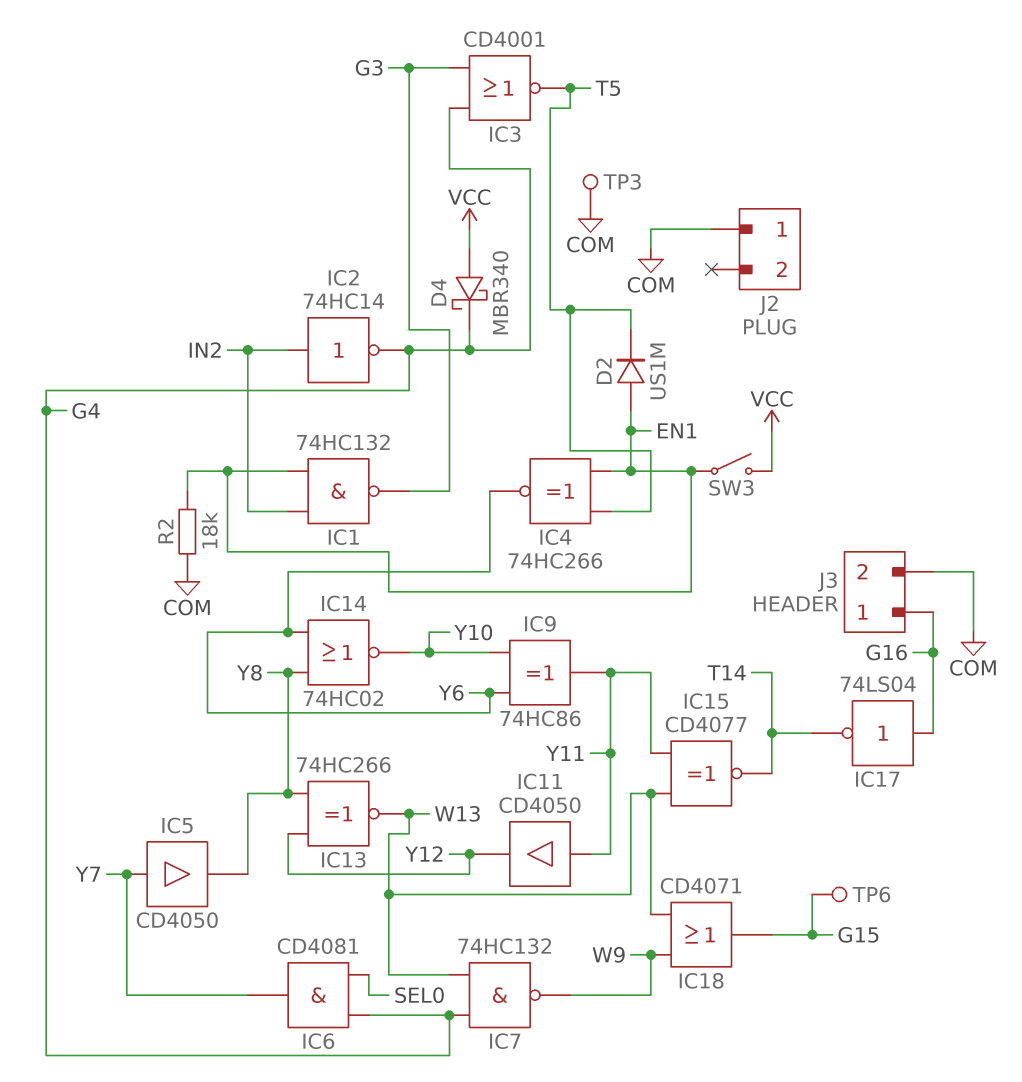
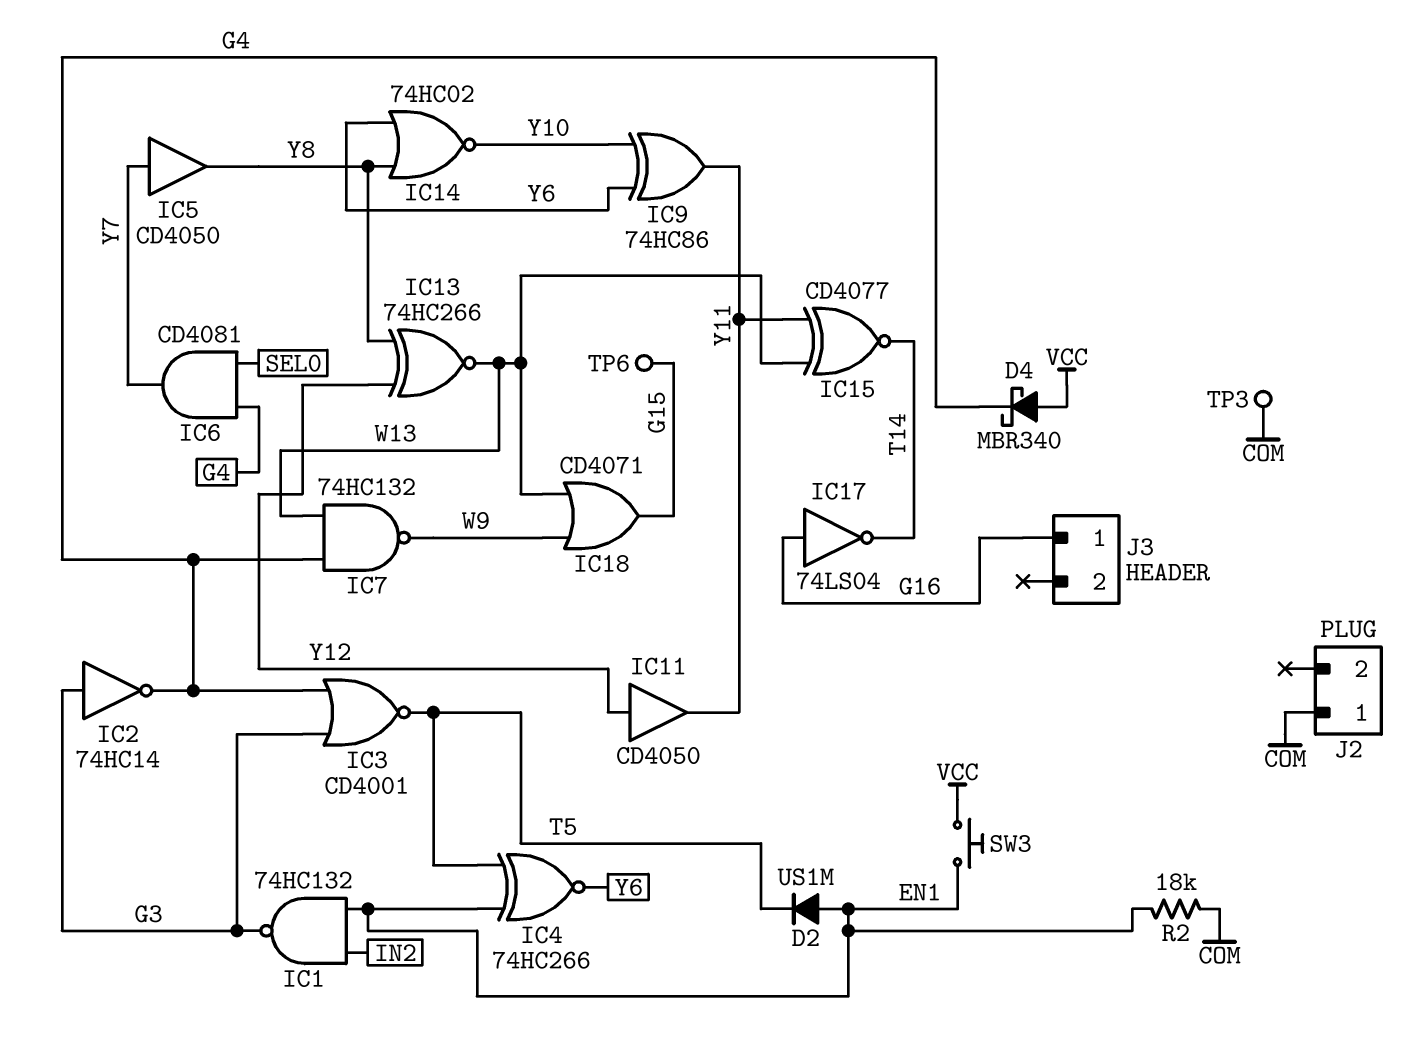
IC2: NOT 74HC14 (in IN2, out G4) -> NOT 74HC14 (in G3, out G4)
IC11: buffer CD4050 (in Y11, out Y12) -> buffer CD4050 (in Y12, out Y11)
J3 pin 2: COM -> none
SW3: switch (EN1, VCC) -> button (EN1, VCC)

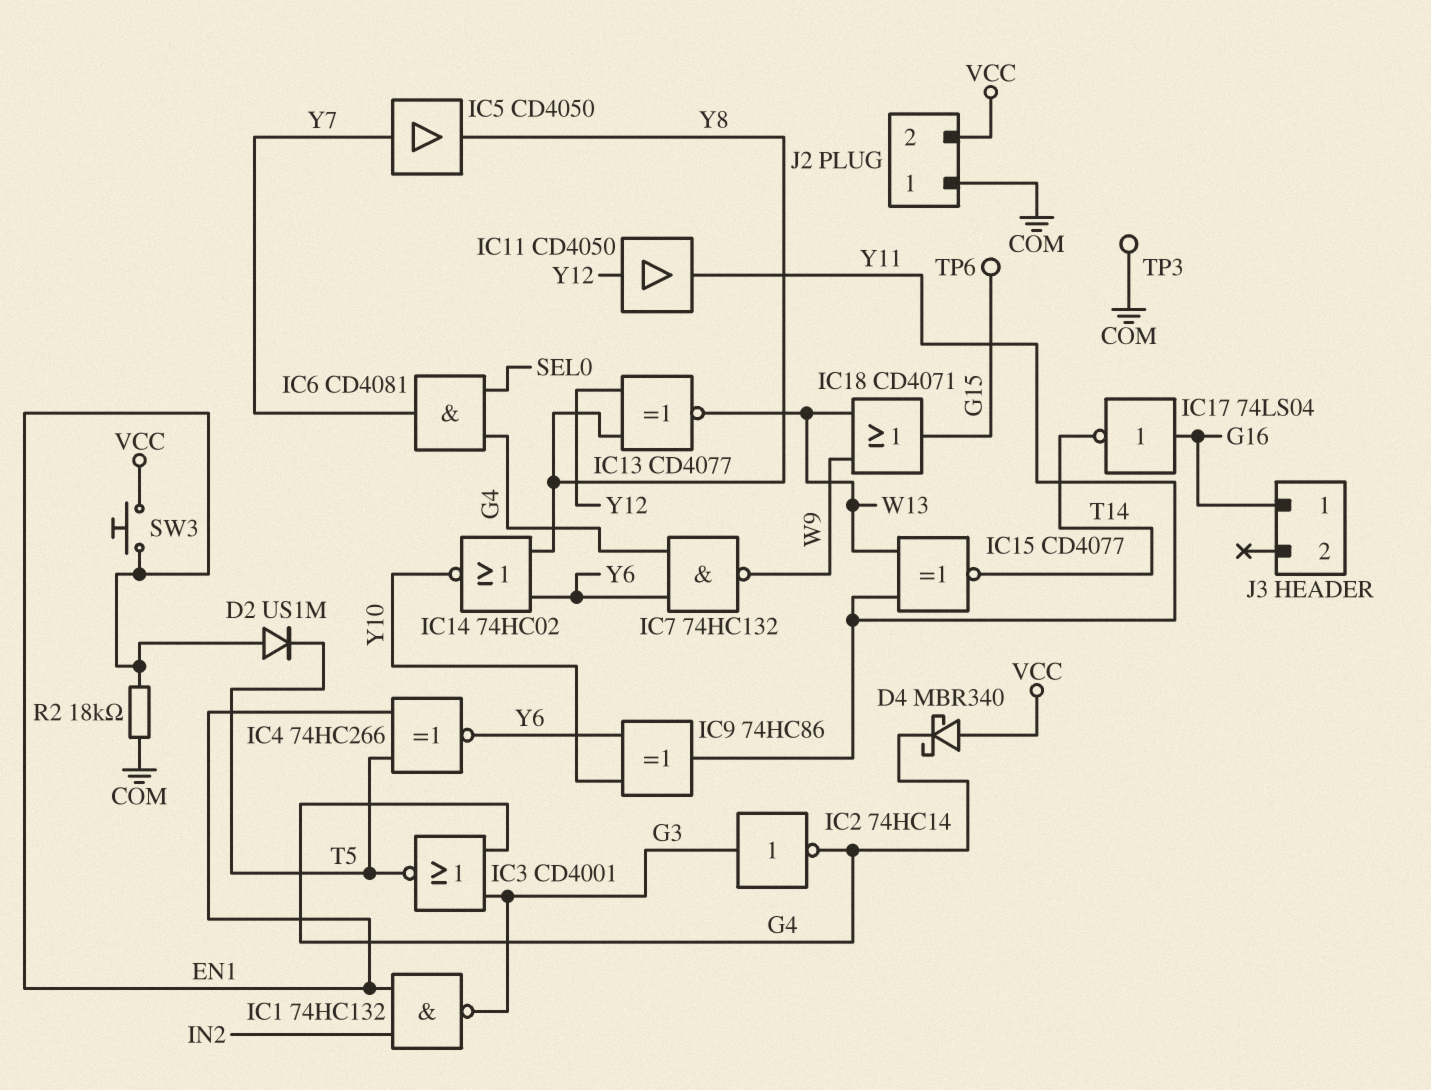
IC7: NAND 74HC132 (in G4, in W13, out W9) -> NAND 74HC132 (in G4, in Y6, out W9)
IC13: XNOR 74HC266 (in Y8, in Y12, out W13) -> XNOR CD4077 (in Y8, in Y12, out W13)
J2 pin 2: none -> VCC

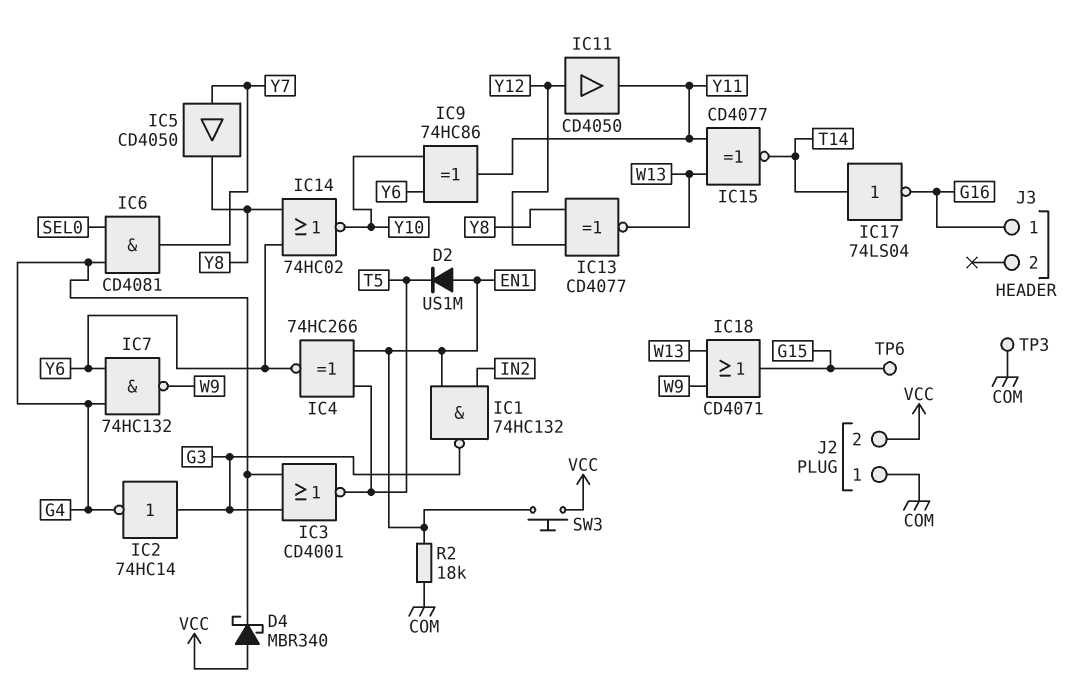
IC17: NOT 74LS04 (in G16, out T14) -> NOT 74LS04 (in T14, out G16)

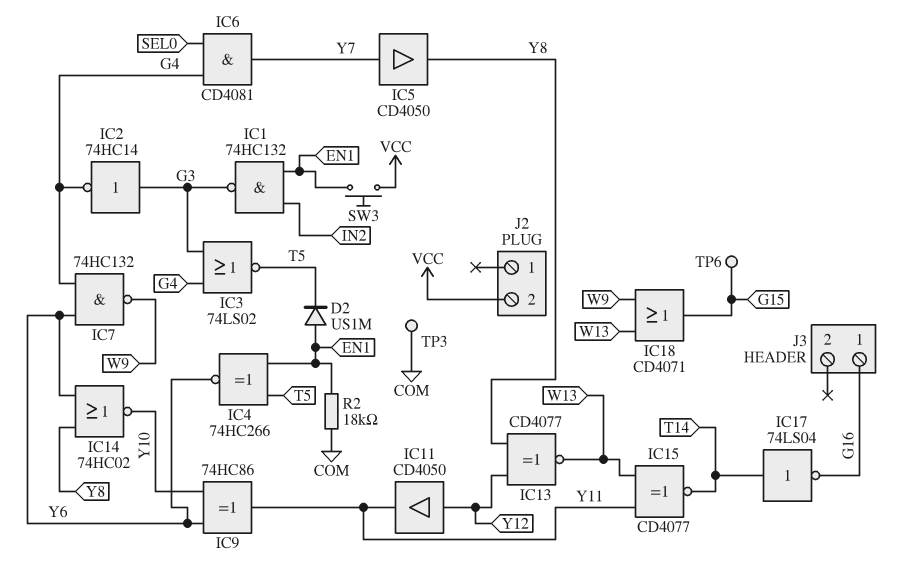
D4: schottky MBR340 (A VCC, K G4) -> none
IC3: NOR CD4001 (in G3, in G4, out T5) -> NOR 74LS02 (in G3, in G4, out T5)
J2 pin 1: COM -> none

